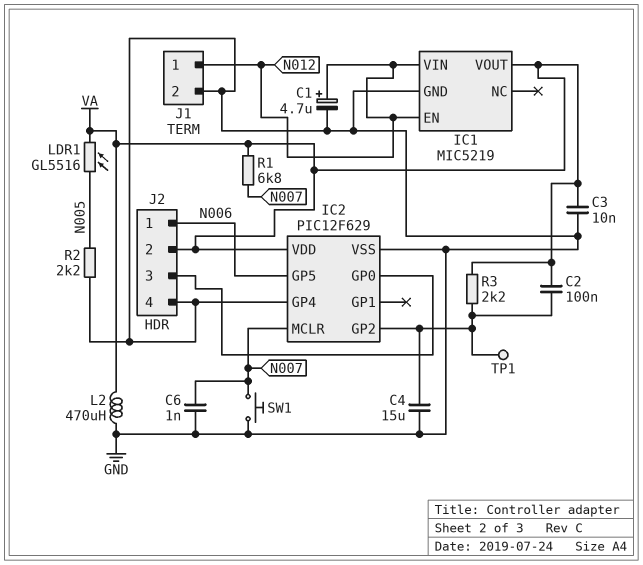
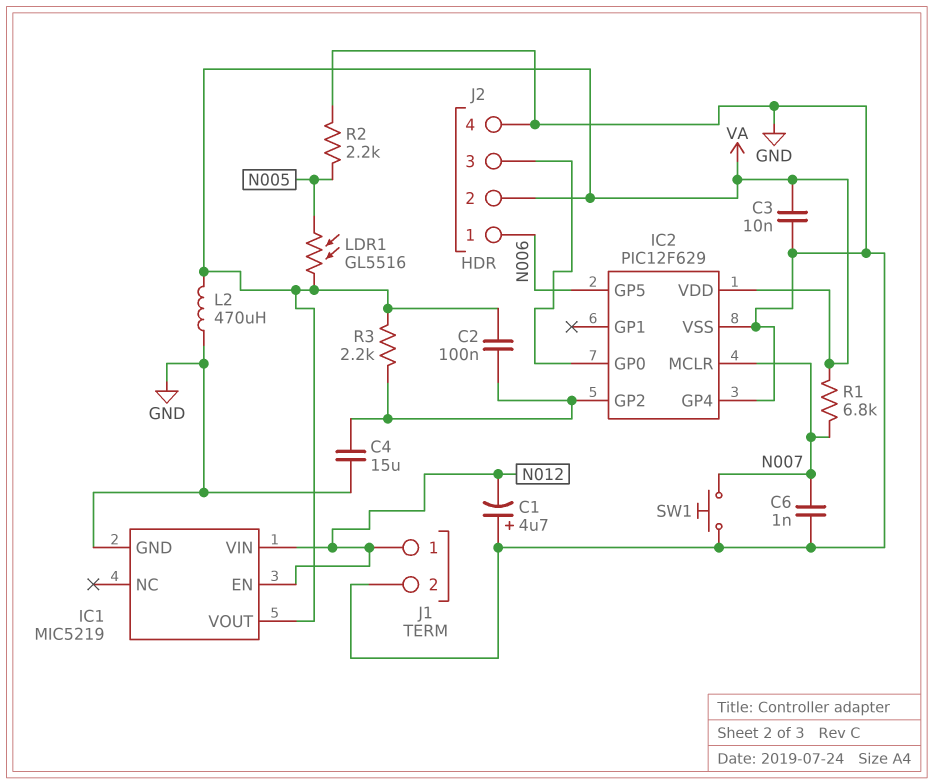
C1: 4.7uF (plus N012, minus GND) -> 4.7uF (plus GND, minus N012)
TP1: test point (IC2/GP2) -> none

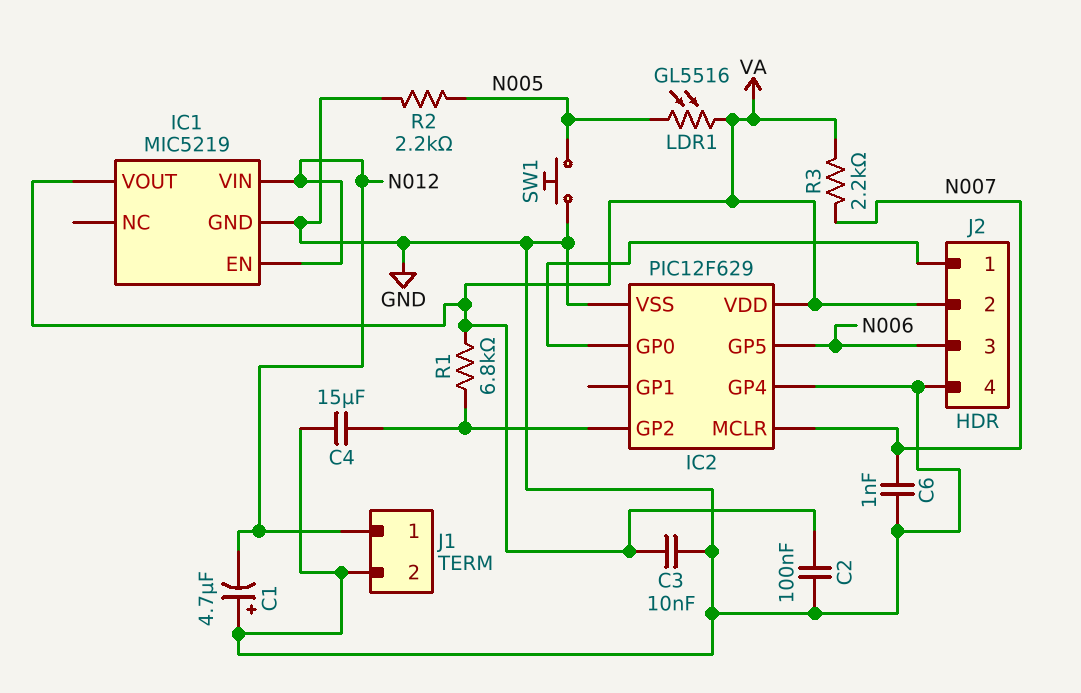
C2: 100nF (IC2/GP2, VA) -> 100nF (GND, VA)
J2 pin 1: N006 -> IC2/GP0
J2 pin 3: IC2/GP0 -> N006
L2: 470uH (GND, VA) -> none
R1: 6.8k (N007, VA) -> 6.8k (IC2/GP2, VA)
R3: 2.2k (IC2/GP2, VA) -> 2.2k (N007, VA)
SW1: button (GND, N007) -> button (GND, N005)

